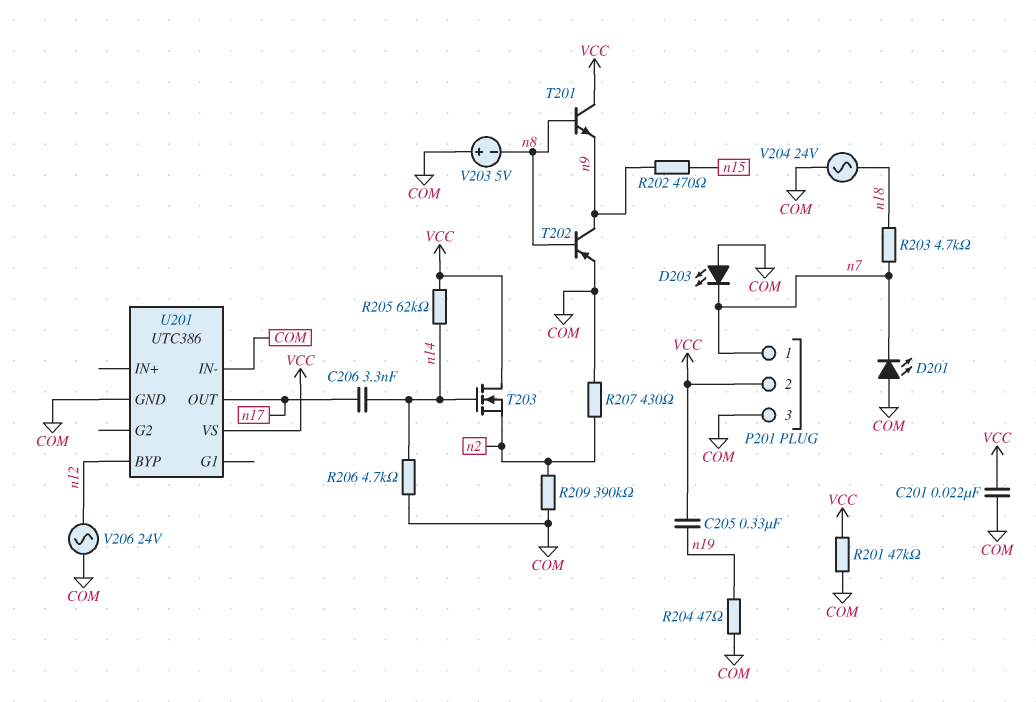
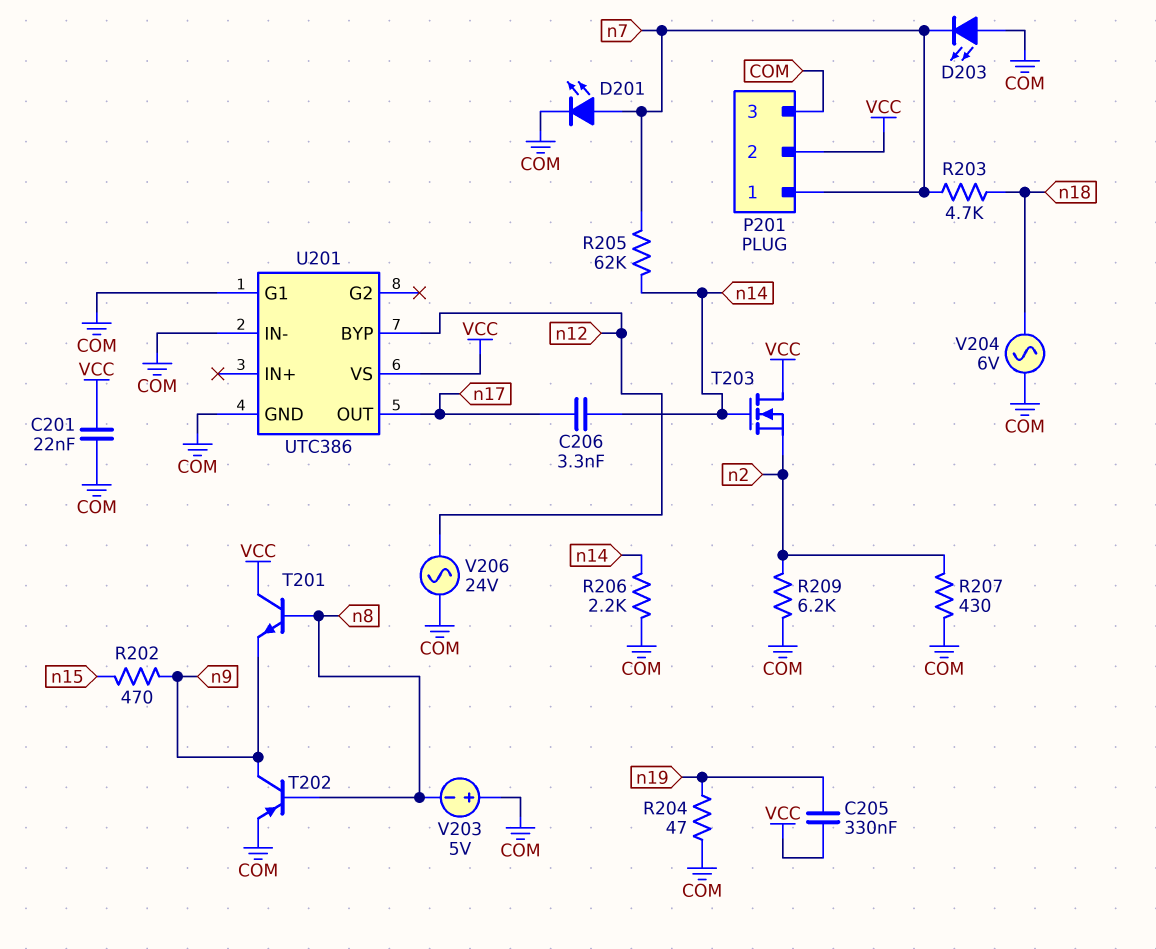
D201: LED (A COM, K n7) -> LED (A n7, K COM)
R201: 47k (COM, VCC) -> none
R205: 62k (VCC, n14) -> 62k (n7, n14)
R206: 4.7k (COM, n14) -> 2.2k (COM, n14)
R209: 390k (COM, n2) -> 6.2k (COM, n2)
U201 pin G1: none -> COM
V204: AC 24V (COM, n18) -> AC 6V (COM, n18)

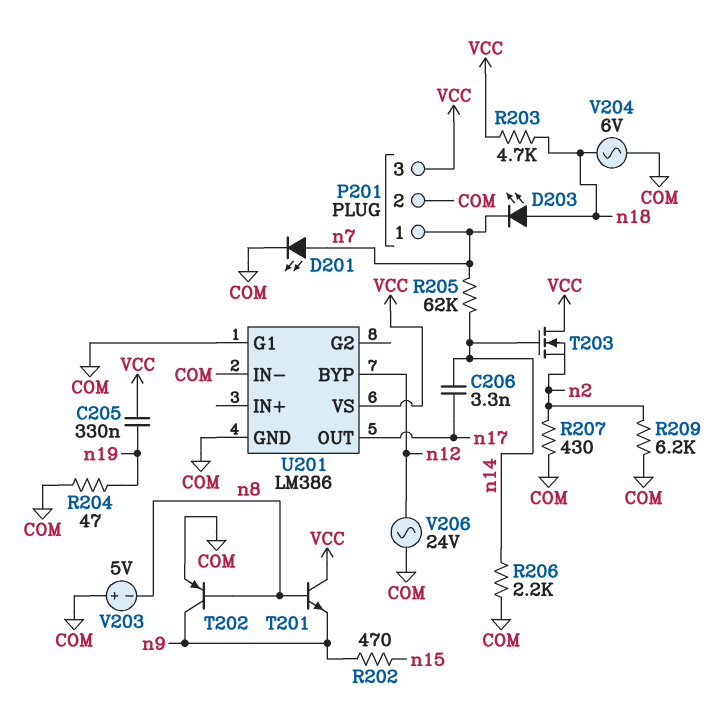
C201: 22nF (COM, VCC) -> none
D203: LED (A COM, K n7) -> LED (A n18, K n7)
P201 pin 2: VCC -> COM
P201 pin 3: COM -> VCC
R203: 4.7k (n7, n18) -> 4.7k (VCC, n18)
U201: UTC386 -> LM386

